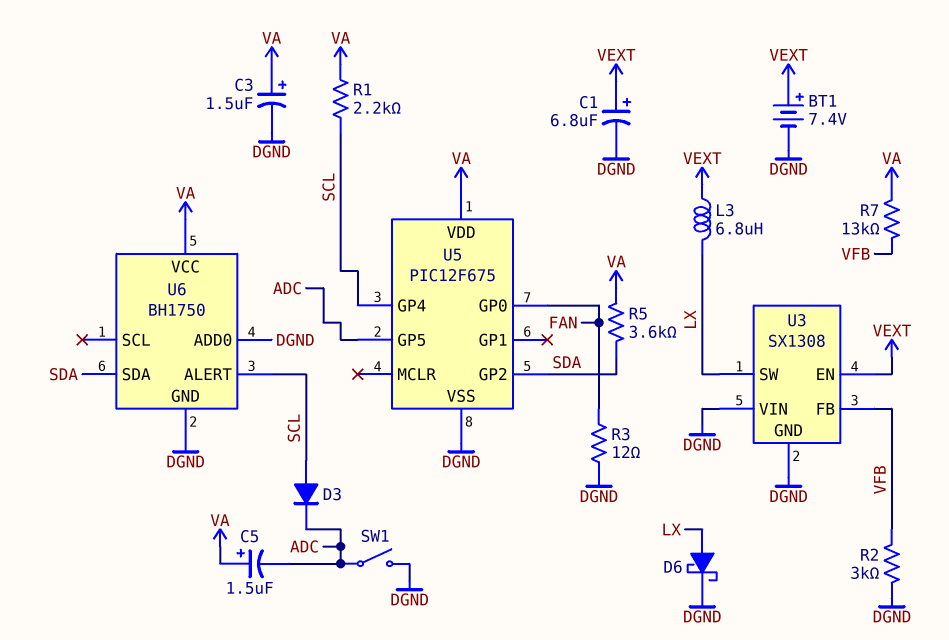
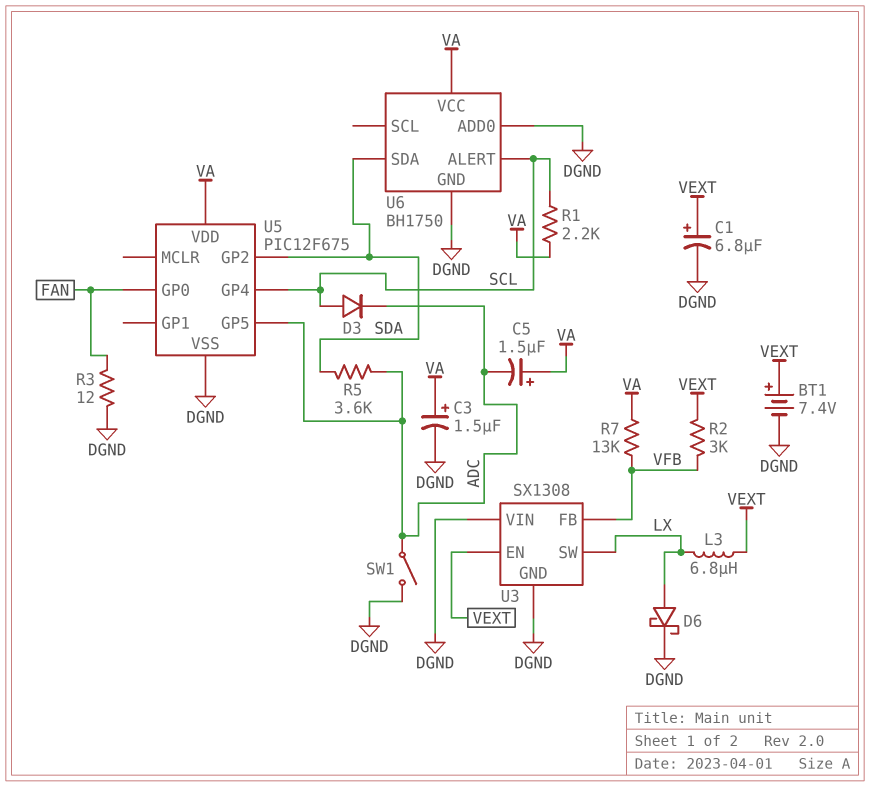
R2: 3k (DGND, VFB) -> 3k (VEXT, VFB)
R5: 3.6k (SDA, VA) -> 3.6k (ADC, SDA)

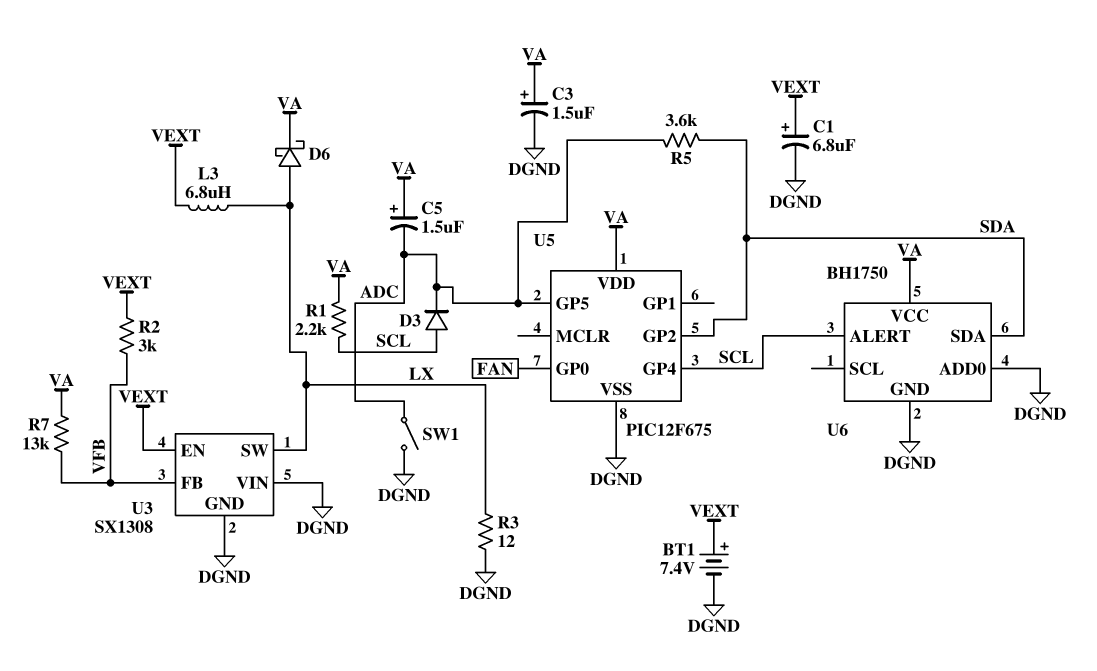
D6: schottky (A LX, K DGND) -> schottky (A LX, K VA)
R3: 12 (DGND, FAN) -> 12 (DGND, LX)

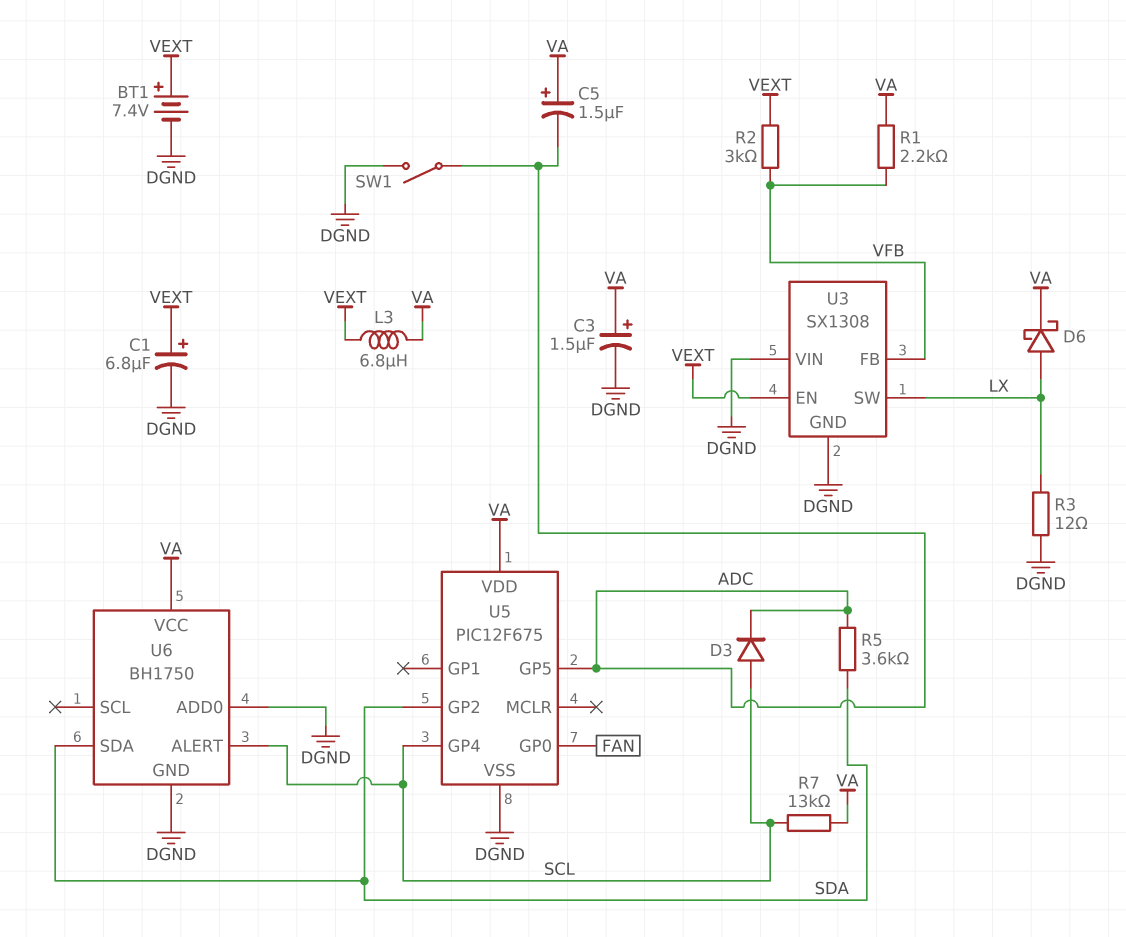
L3: 6.8uH (LX, VEXT) -> 6.8uH (VA, VEXT)
R1: 2.2k (SCL, VA) -> 2.2k (VA, VFB)
R7: 13k (VA, VFB) -> 13k (SCL, VA)

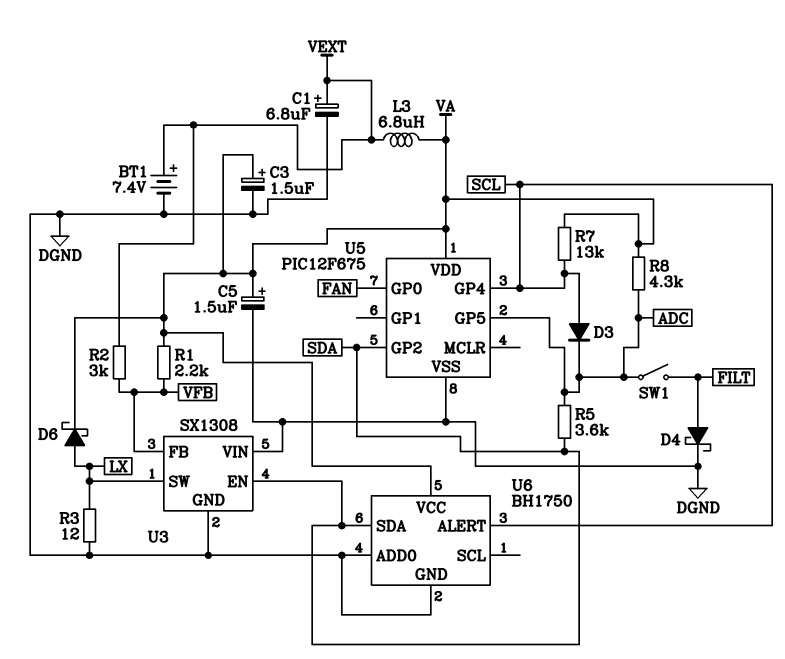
C5: 1.5uF (plus VA, minus ADC) -> 1.5uF (plus VA, minus DGND)
D4: none -> schottky (A FILT, K DGND)
R8: none -> 4.3k (ADC, VA)
SW1: switch (ADC, DGND) -> switch (ADC, FILT)
U3 pin EN: VEXT -> SDA

